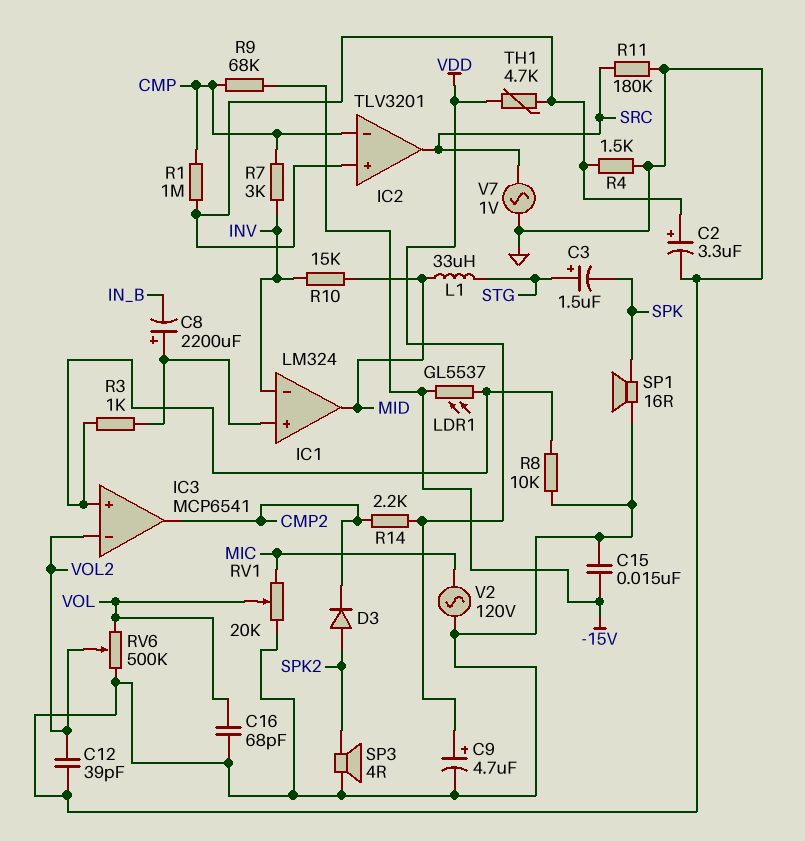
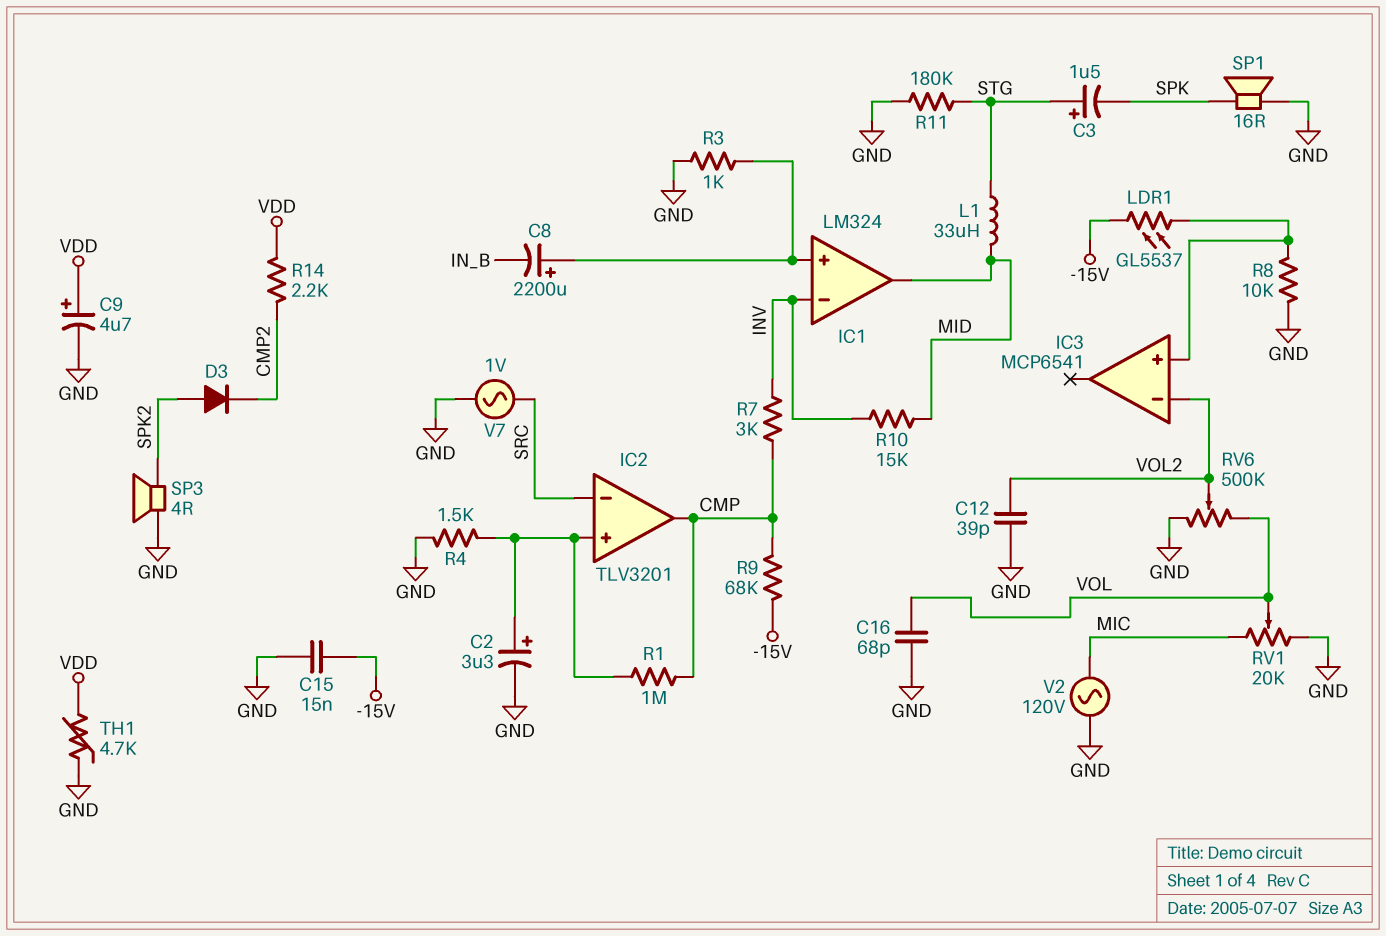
IC2 pin in-: CMP -> SRC
IC2 pin out: SRC -> CMP
IC3 pin out: CMP2 -> none
R3: 1k (IC1/in+, IC3/in+) -> 1k (GND, IC1/in+)
R11: 180k (GND, SRC) -> 180k (GND, STG)
TH1: 4.7k (IC2/in+, VDD) -> 4.7k (GND, VDD)

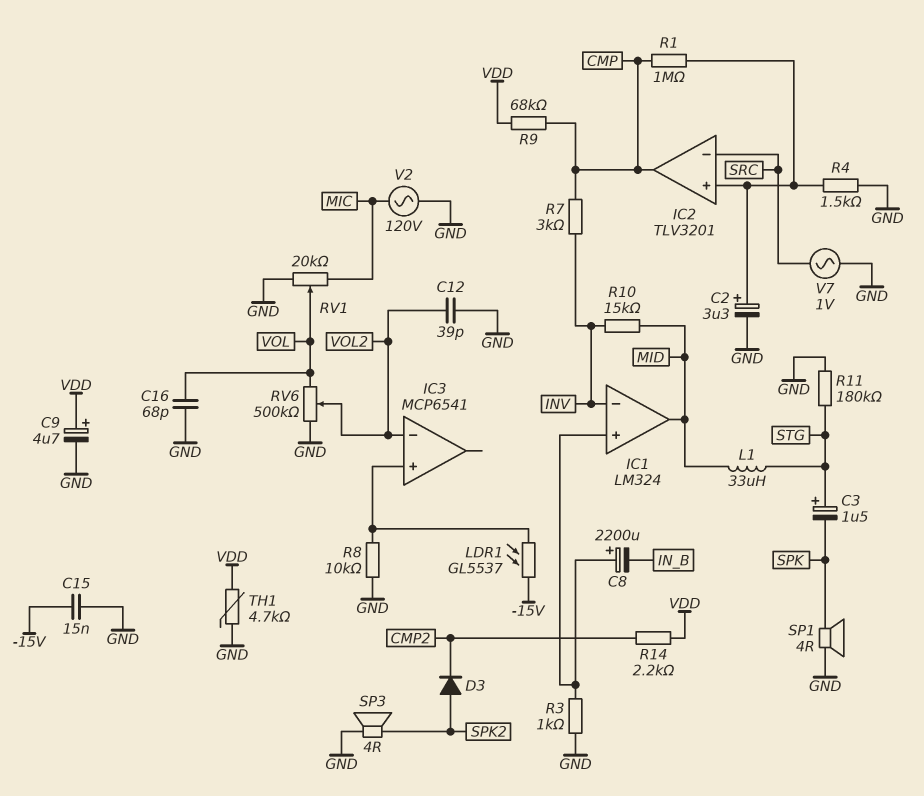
R9: 68k (-15V, CMP) -> 68k (CMP, VDD)
SP1: speaker 16R (GND, SPK) -> speaker 4R (GND, SPK)

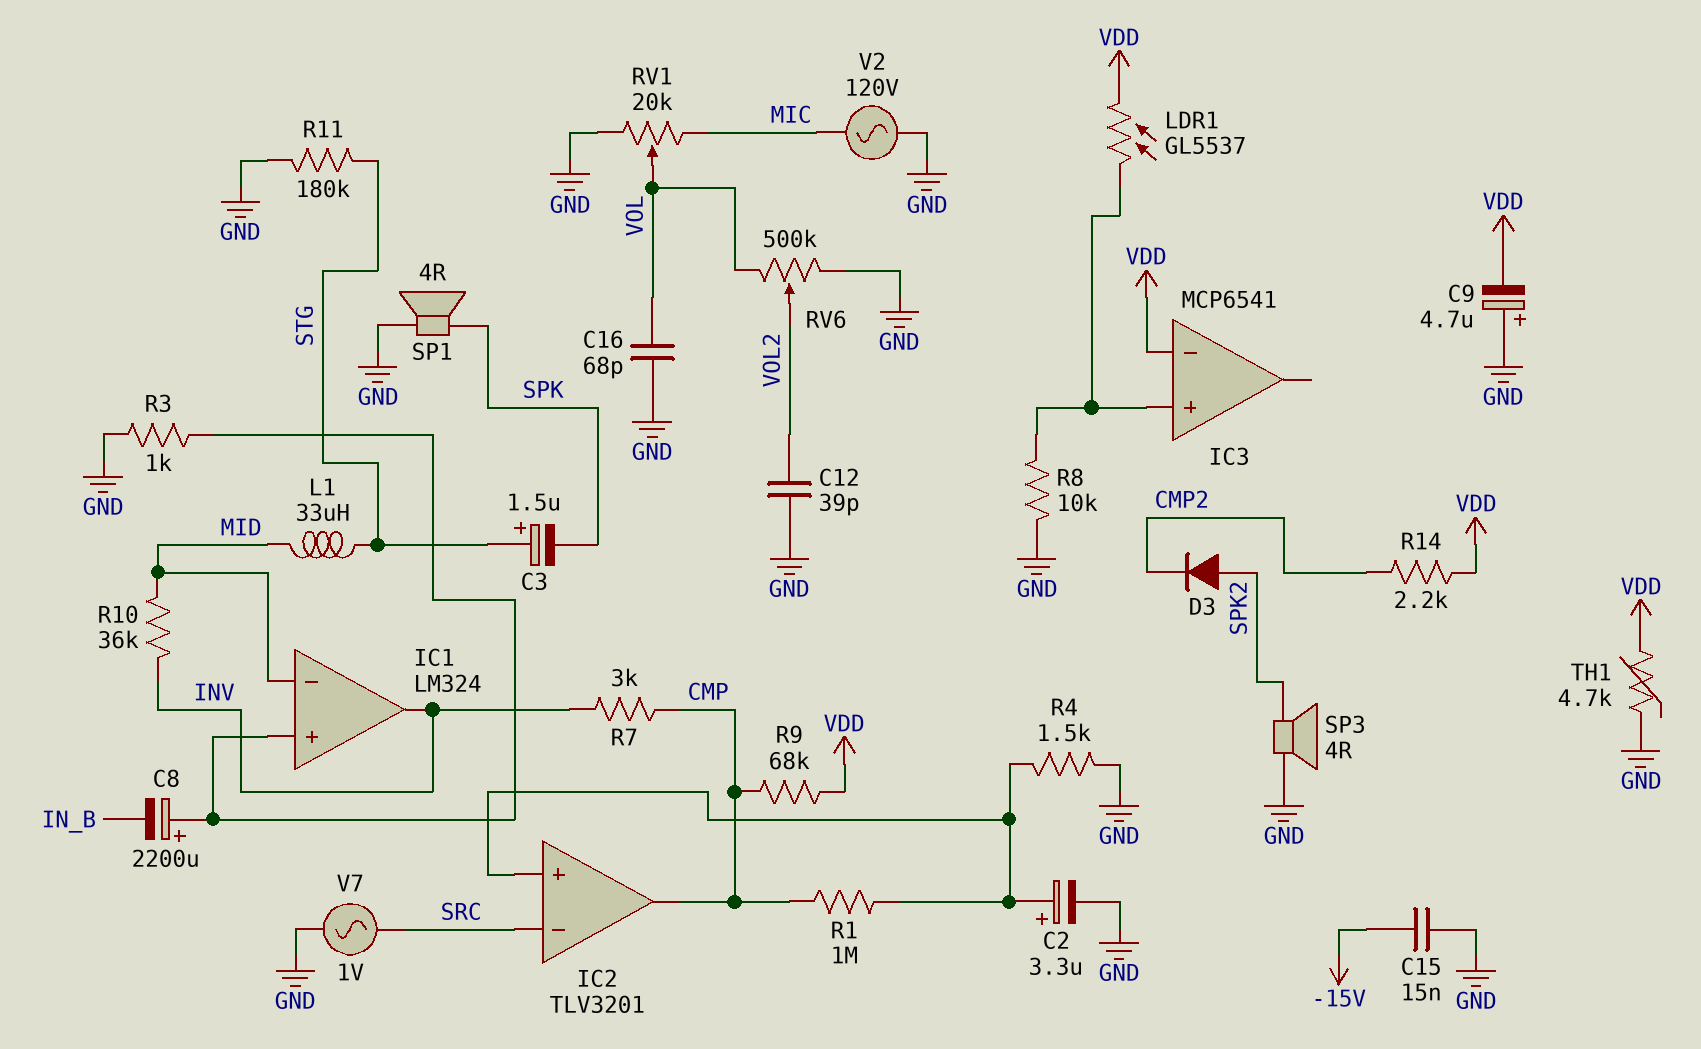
C9: 4.7uF (plus VDD, minus GND) -> 4.7uF (plus GND, minus VDD)
IC1 pin in-: INV -> MID
IC1 pin out: MID -> INV
IC3 pin in-: VOL2 -> VDD
LDR1: GL5537 (-15V, IC3/in+) -> GL5537 (IC3/in+, VDD)
R10: 15k (INV, MID) -> 36k (INV, MID)

